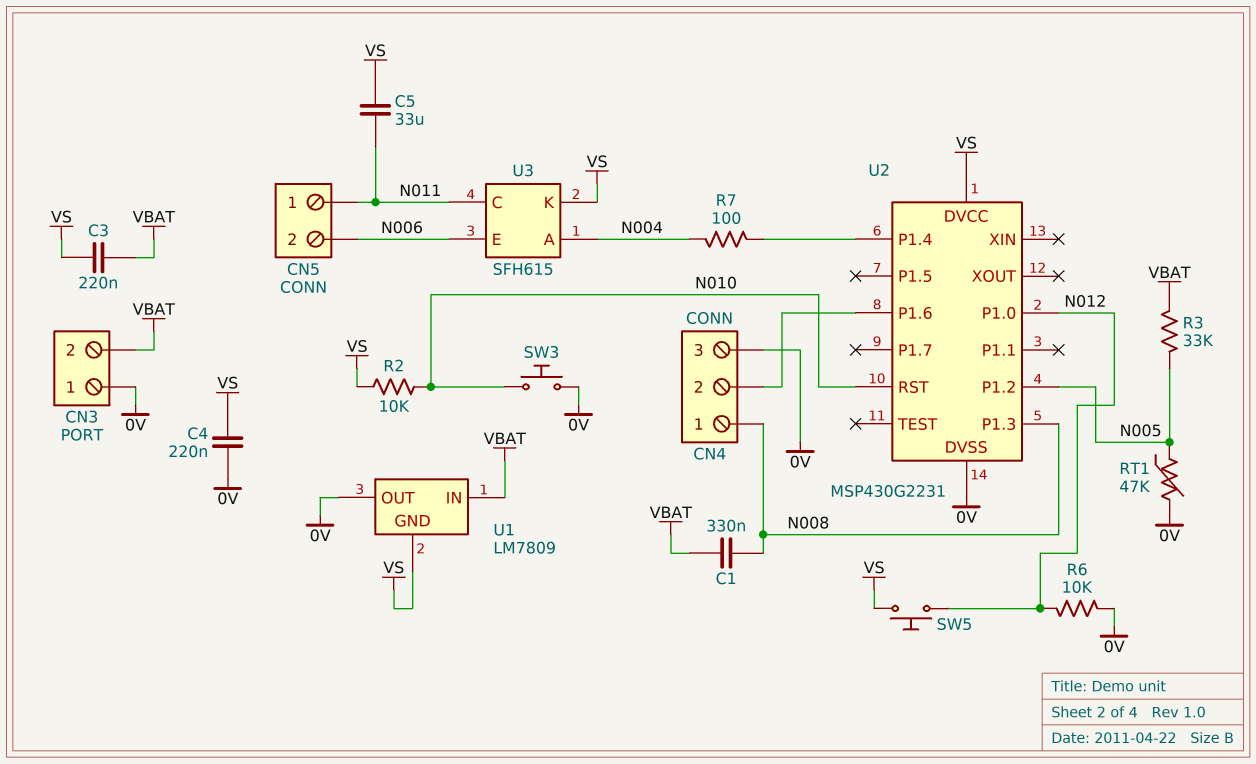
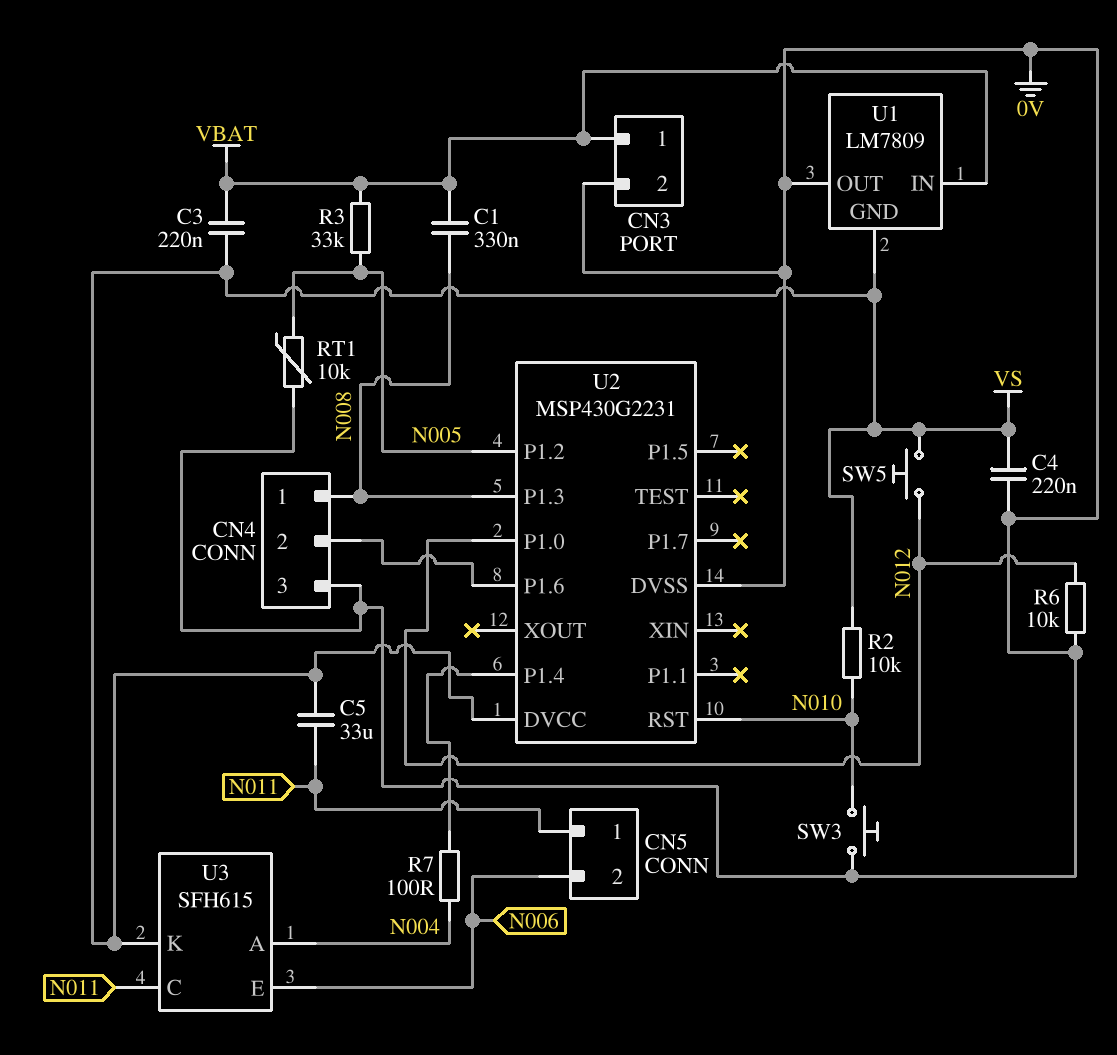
CN3 pin 1: 0V -> VBAT
CN3 pin 2: VBAT -> 0V
RT1: 47k (0V, N005) -> 10k (0V, N005)

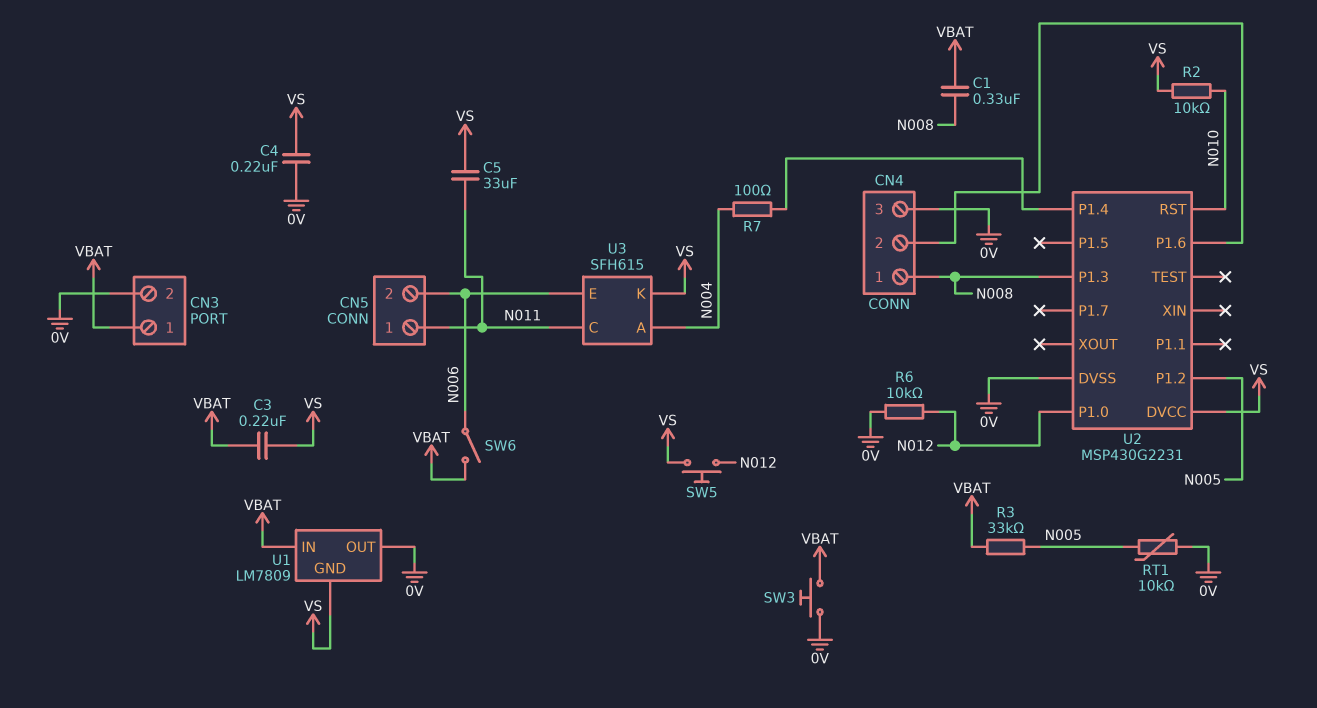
SW3: button (0V, N010) -> button (0V, VBAT)
SW6: none -> switch (N006, VBAT)

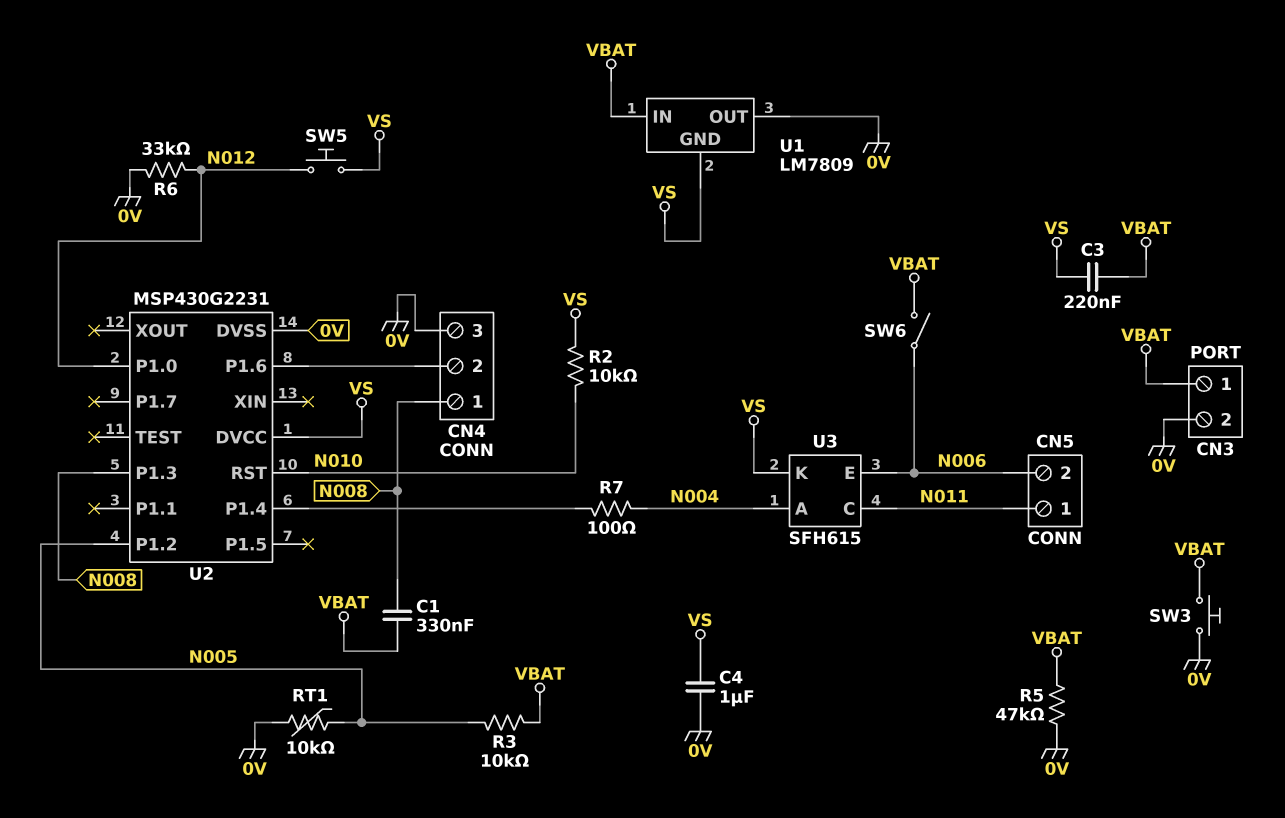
C4: 220nF (0V, VS) -> 1uF (0V, VS)
C5: 33uF (N011, VS) -> none
R3: 33k (N005, VBAT) -> 10k (N005, VBAT)
R5: none -> 47k (0V, VBAT)
R6: 10k (0V, N012) -> 33k (0V, N012)

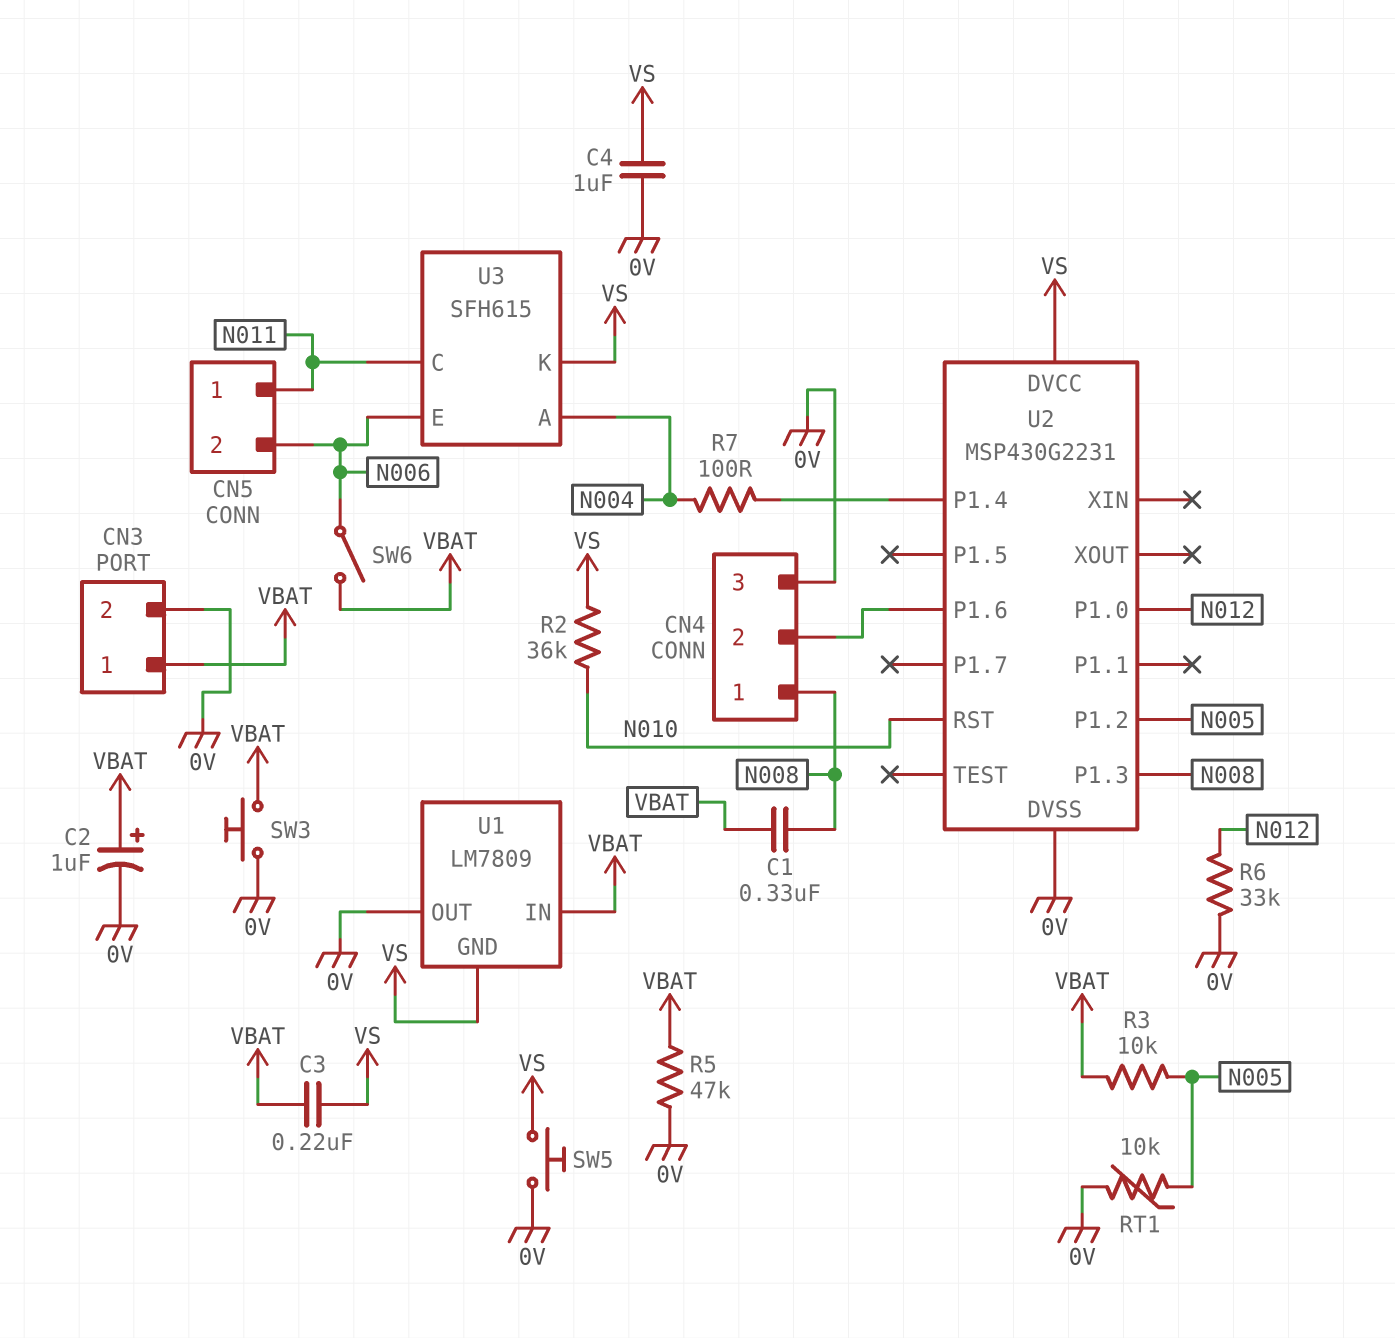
C2: none -> 1uF (plus VBAT, minus 0V)
R2: 10k (N010, VS) -> 36k (N010, VS)
SW5: button (N012, VS) -> button (0V, VS)

